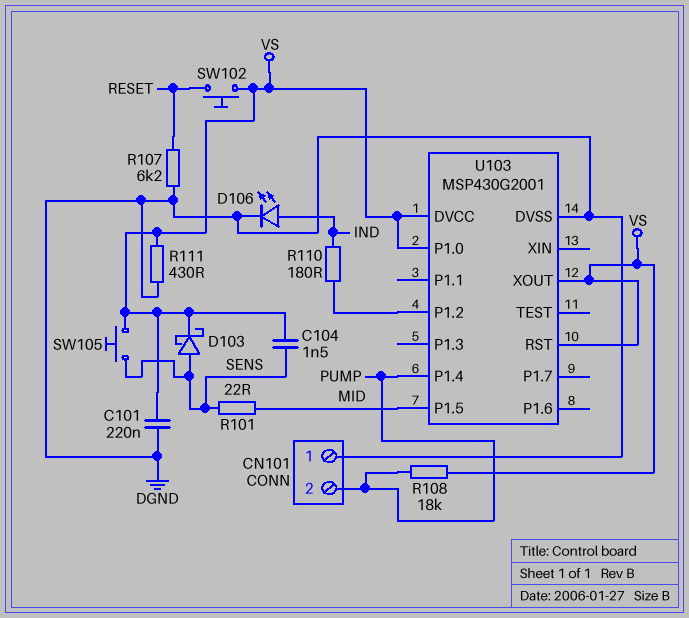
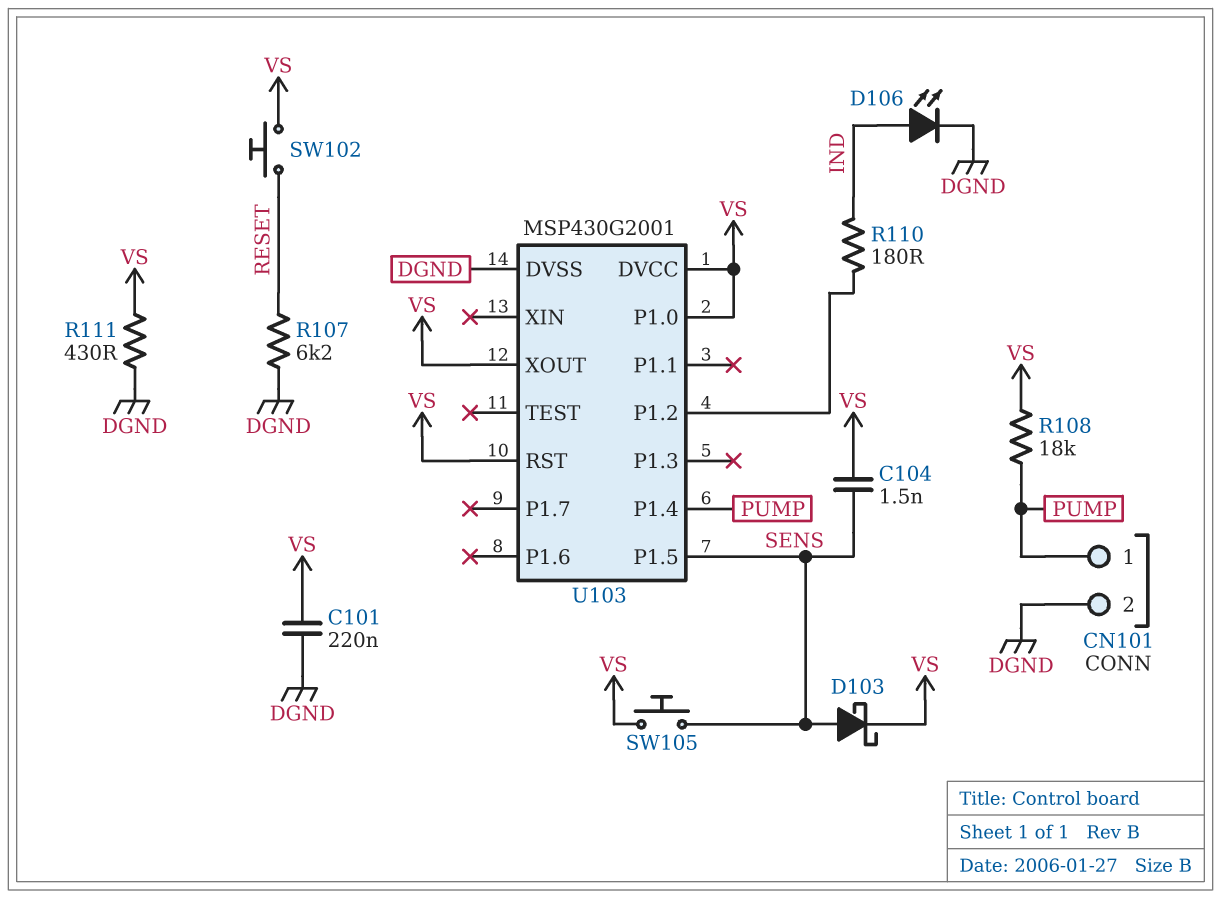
CN101 pin 1: DGND -> PUMP
CN101 pin 2: PUMP -> DGND
R101: 22 (MID, SENS) -> none
U103 pin P1.5: MID -> SENS

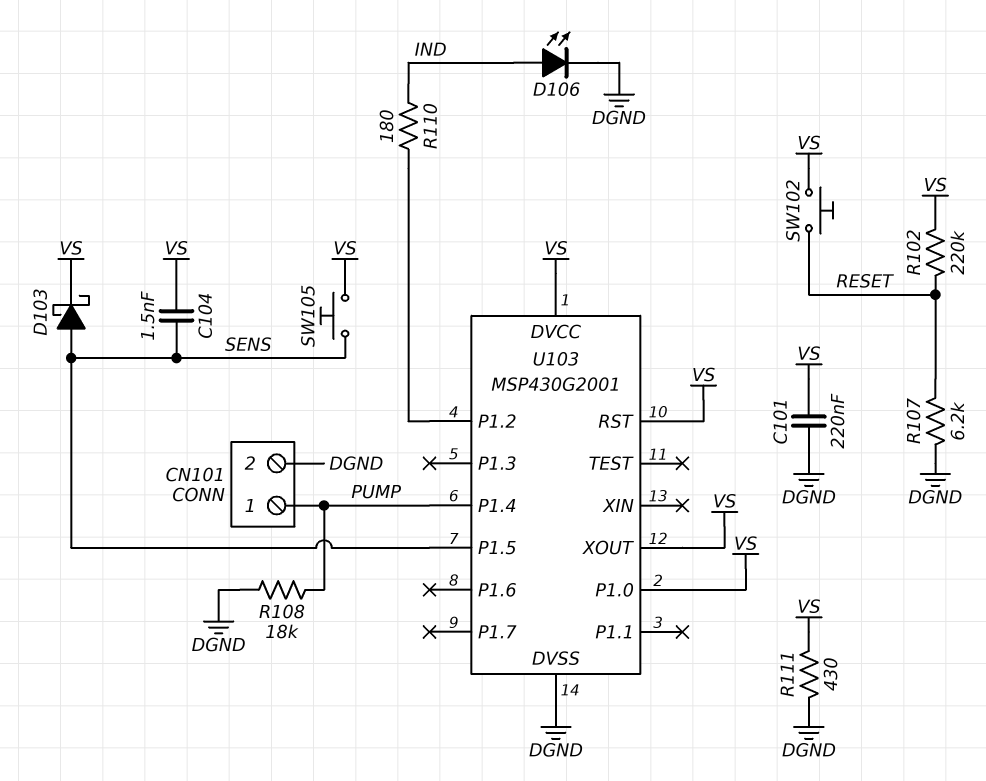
R102: none -> 220k (RESET, VS)
R108: 18k (PUMP, VS) -> 18k (DGND, PUMP)

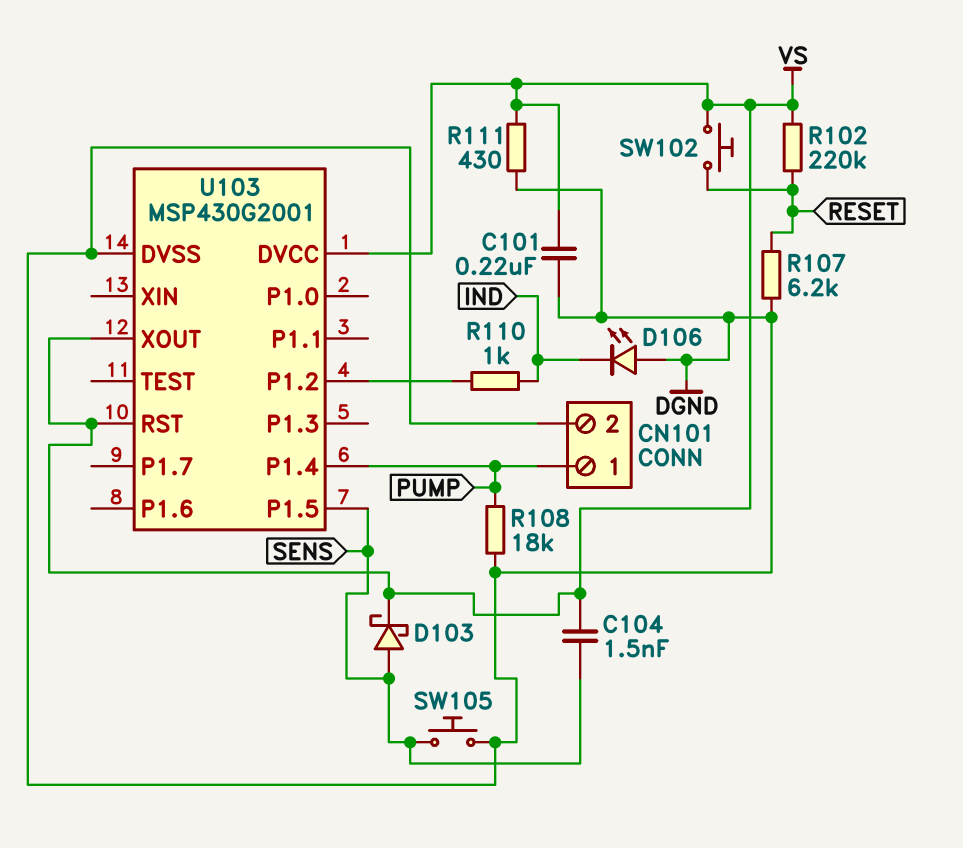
D106: LED (A IND, K DGND) -> LED (A DGND, K IND)
R110: 180 (IND, U103/P1.2) -> 1k (IND, U103/P1.2)
SW105: button (SENS, VS) -> button (DGND, SENS)
U103 pin P1.0: VS -> none

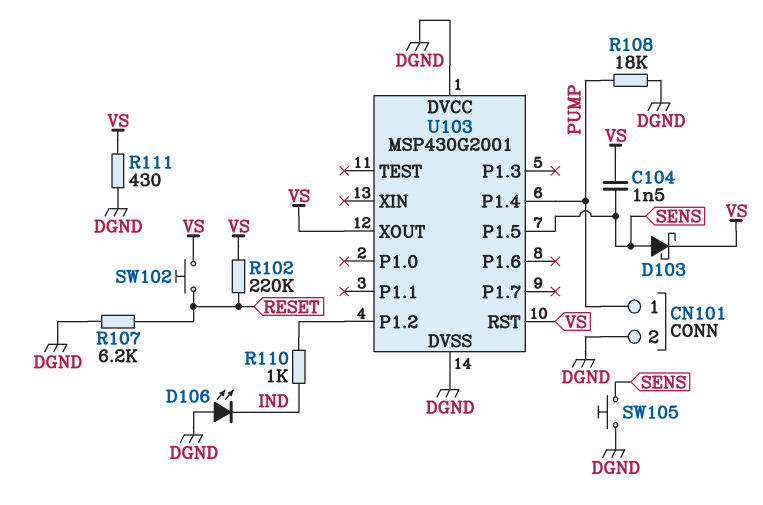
C101: 220nF (DGND, VS) -> none
U103 pin DVCC: VS -> DGND

